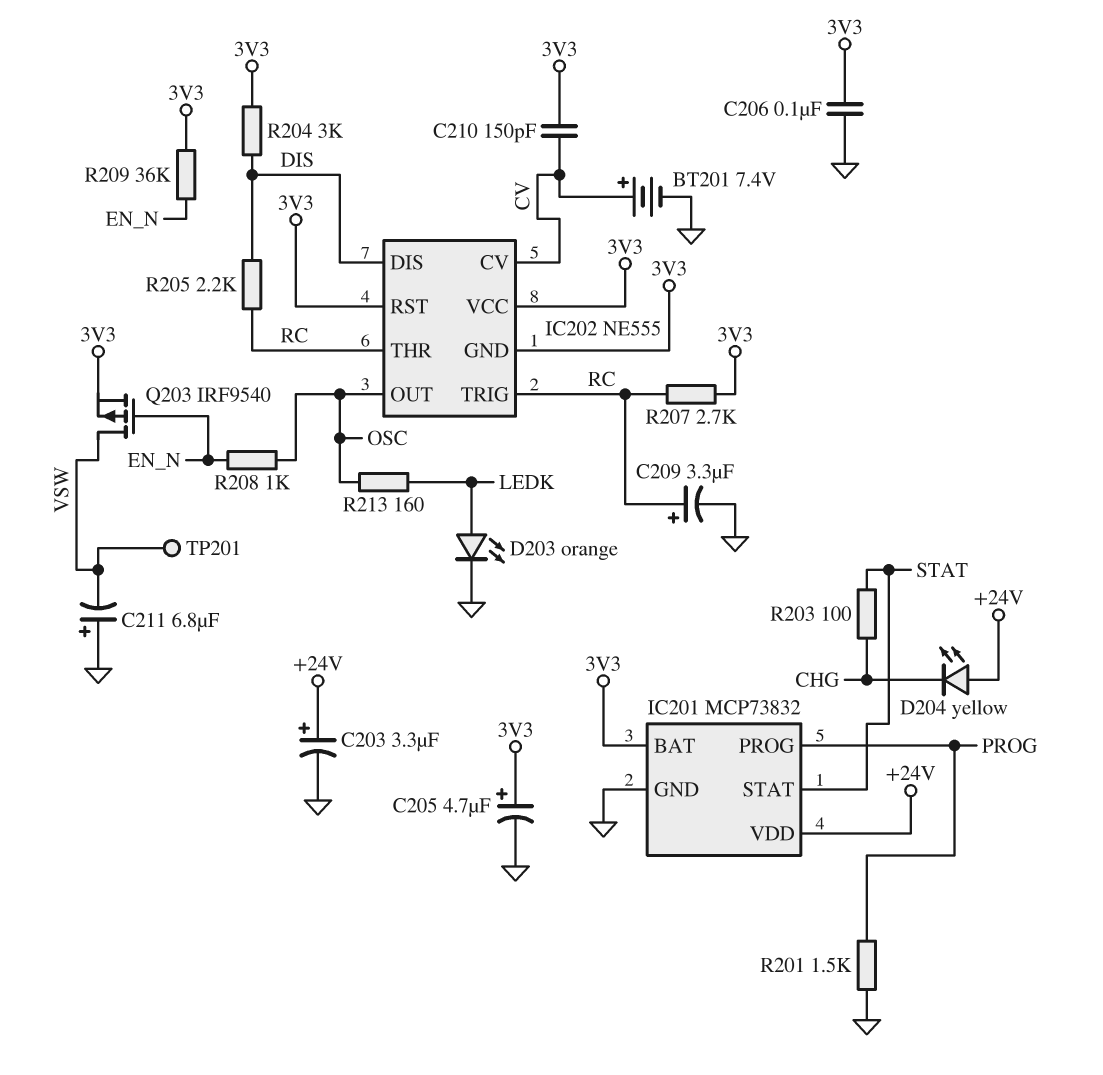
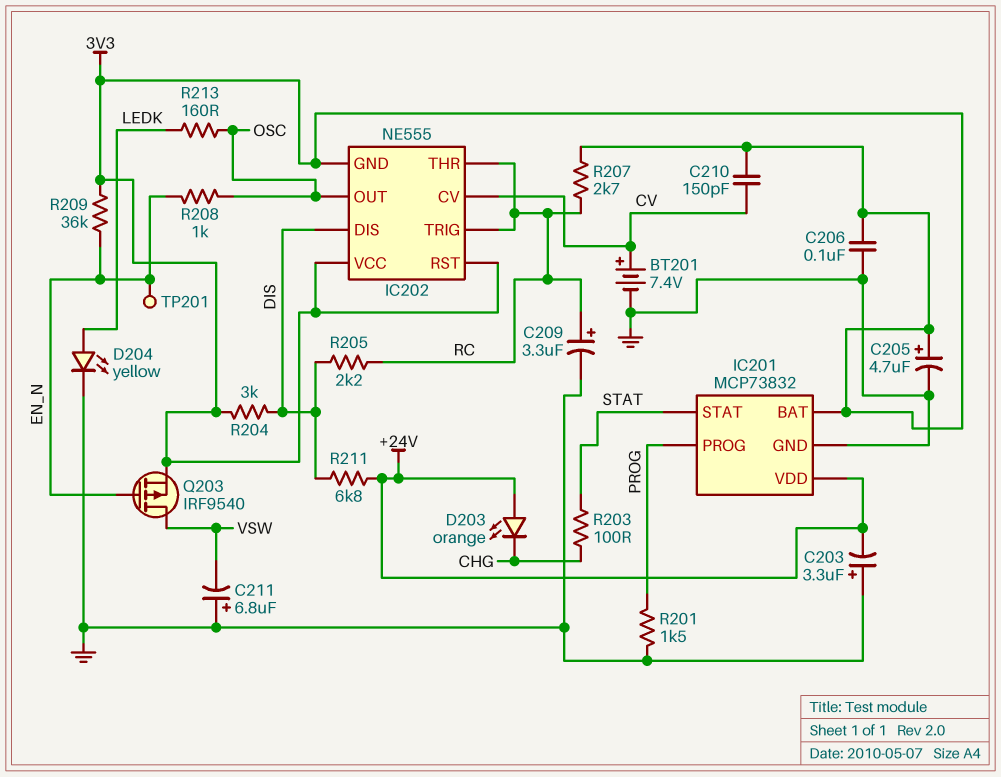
C203: 3.3uF (plus +24V, minus GND) -> 3.3uF (plus GND, minus +24V)
D203: LED orange (A LEDK, K GND) -> LED orange (A +24V, K CHG)
D204: LED yellow (A +24V, K CHG) -> LED yellow (A LEDK, K GND)
R211: none -> 6.8k (+24V, DIS)
TP201: test point (VSW) -> test point (EN_N)

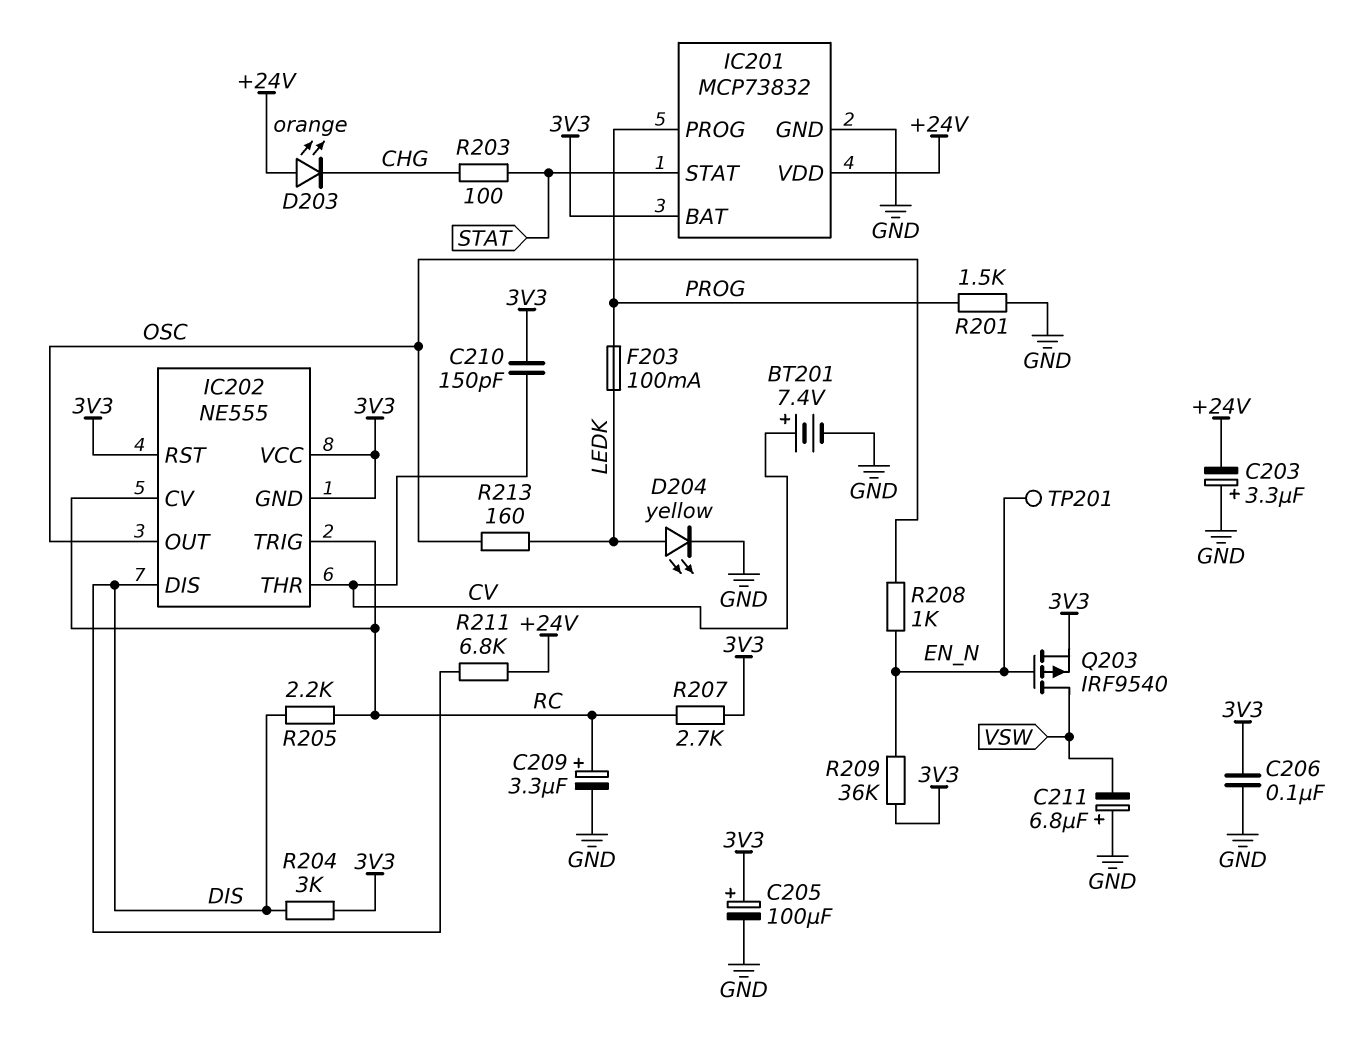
C205: 4.7uF (plus 3V3, minus GND) -> 100uF (plus 3V3, minus GND)
F203: none -> 100mA (LEDK, PROG)
IC202 pin CV: CV -> RC
IC202 pin THR: RC -> CV

